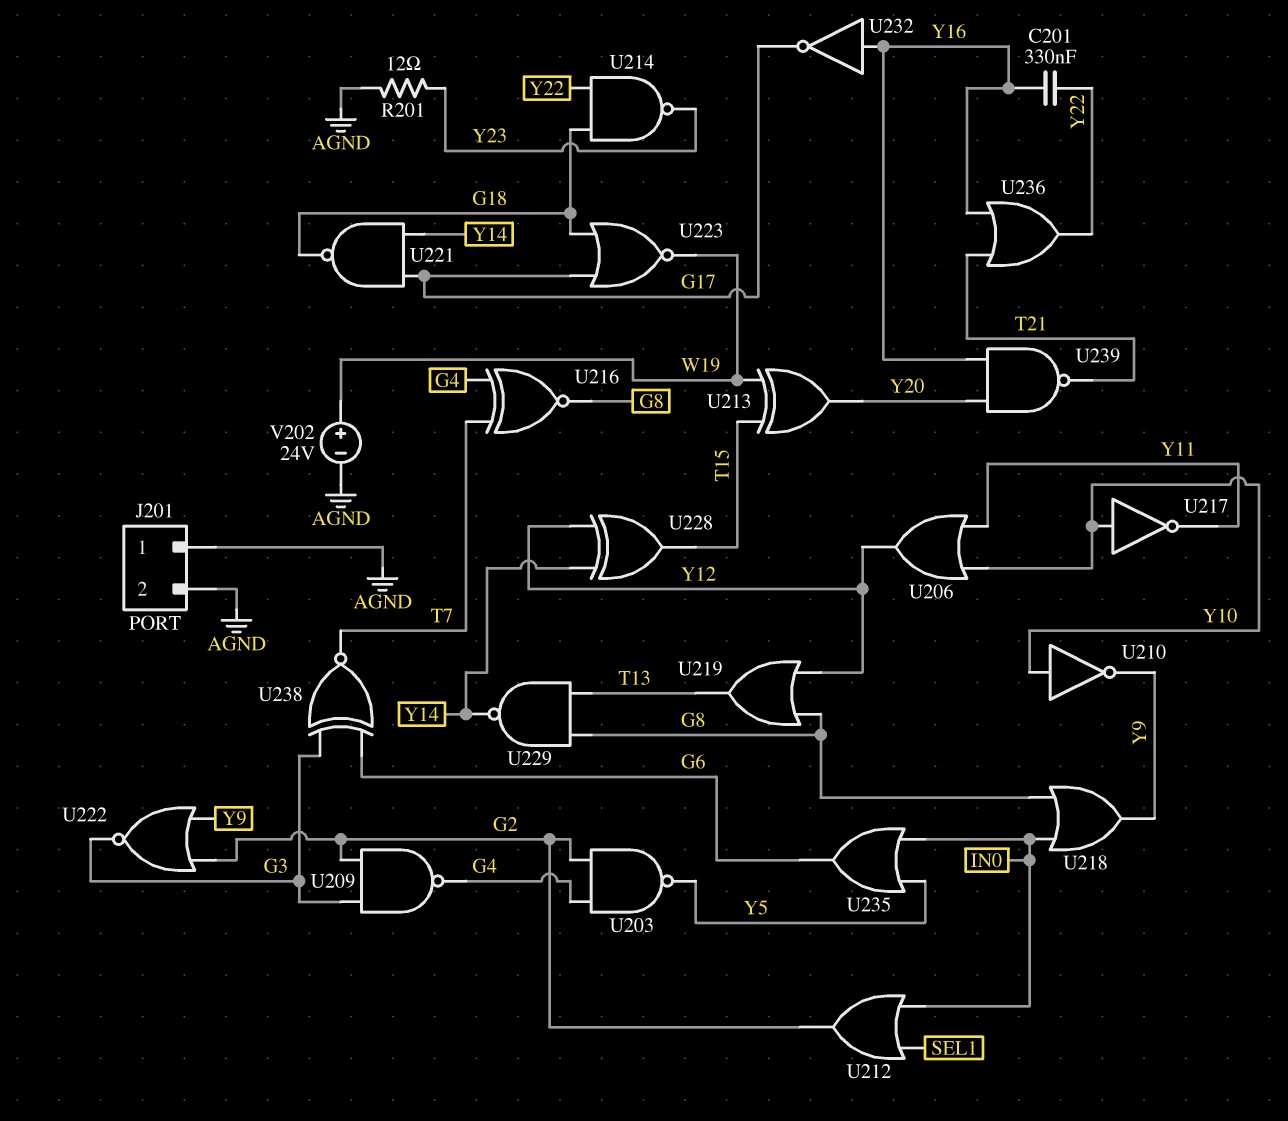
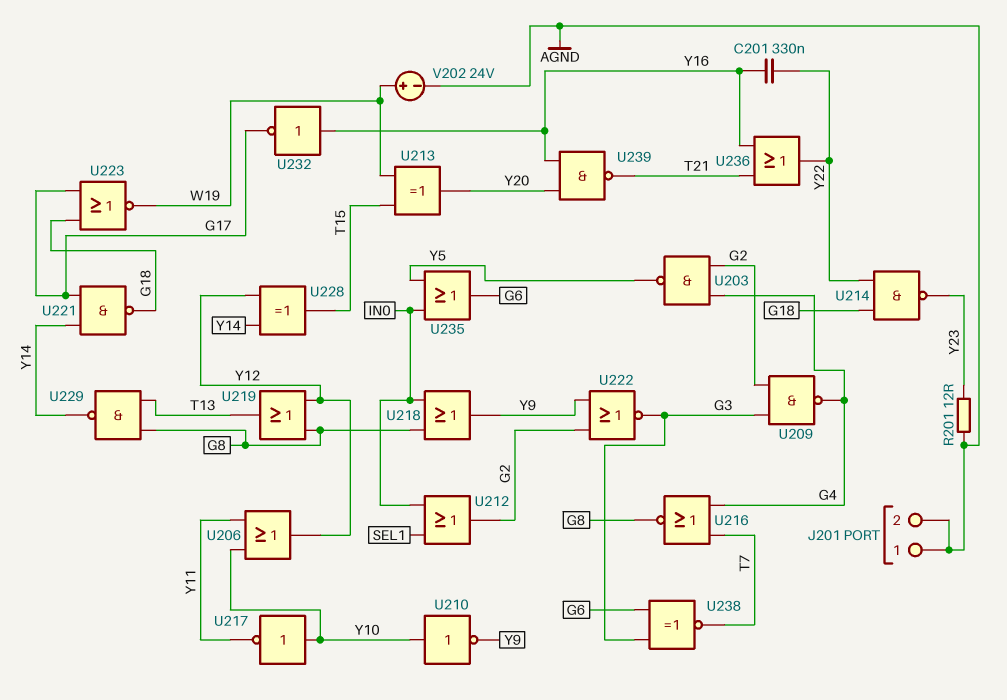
U216: XNOR (in G4, in T7, out G8) -> NOR (in G4, in T7, out G8)

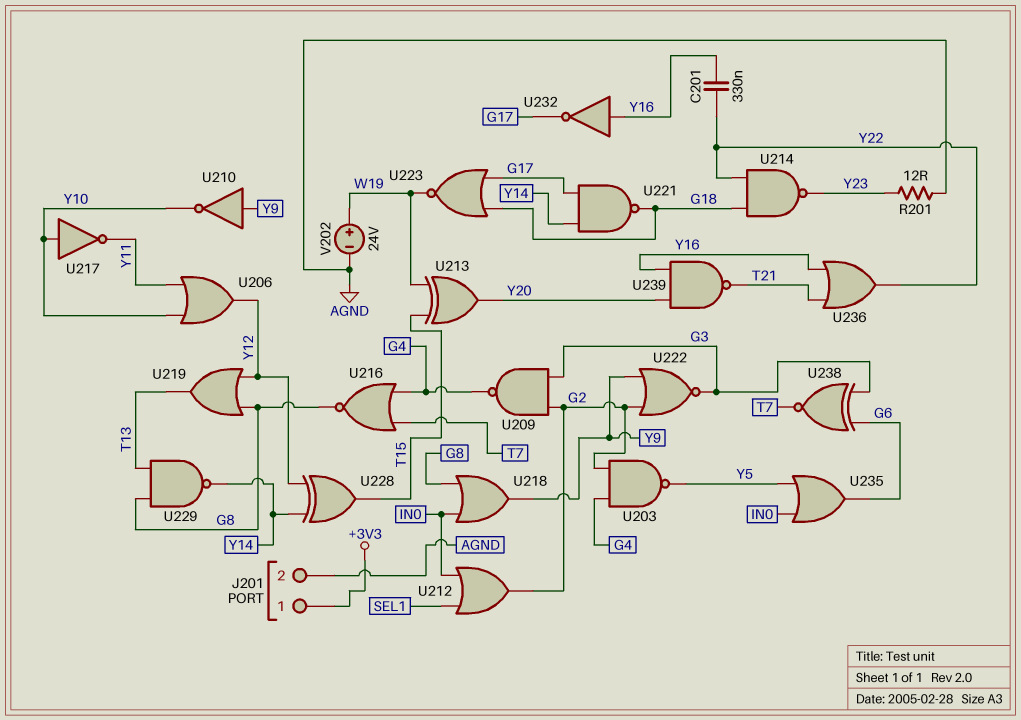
J201 pin 1: AGND -> +3V3
U210: NOT (in Y10, out Y9) -> NOT (in Y9, out Y10)

